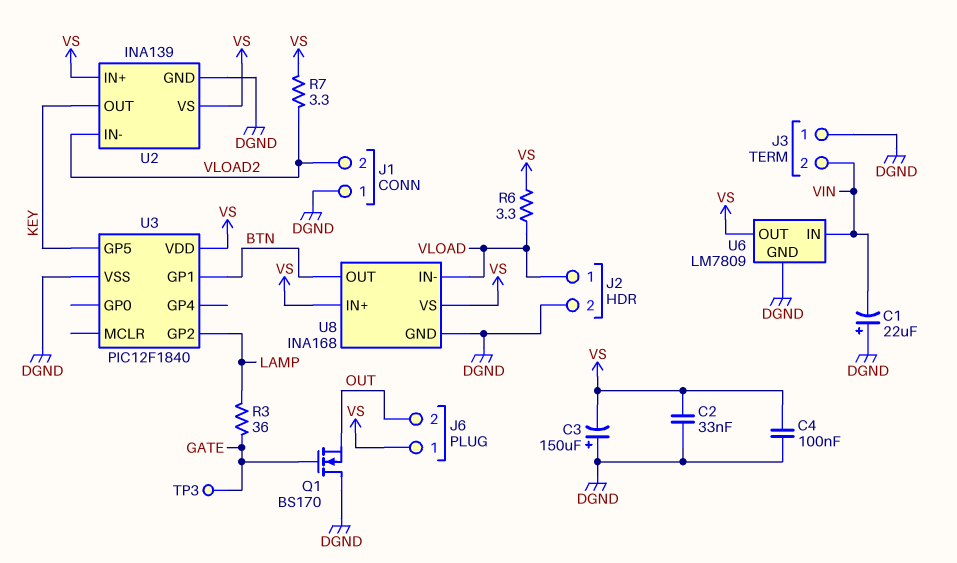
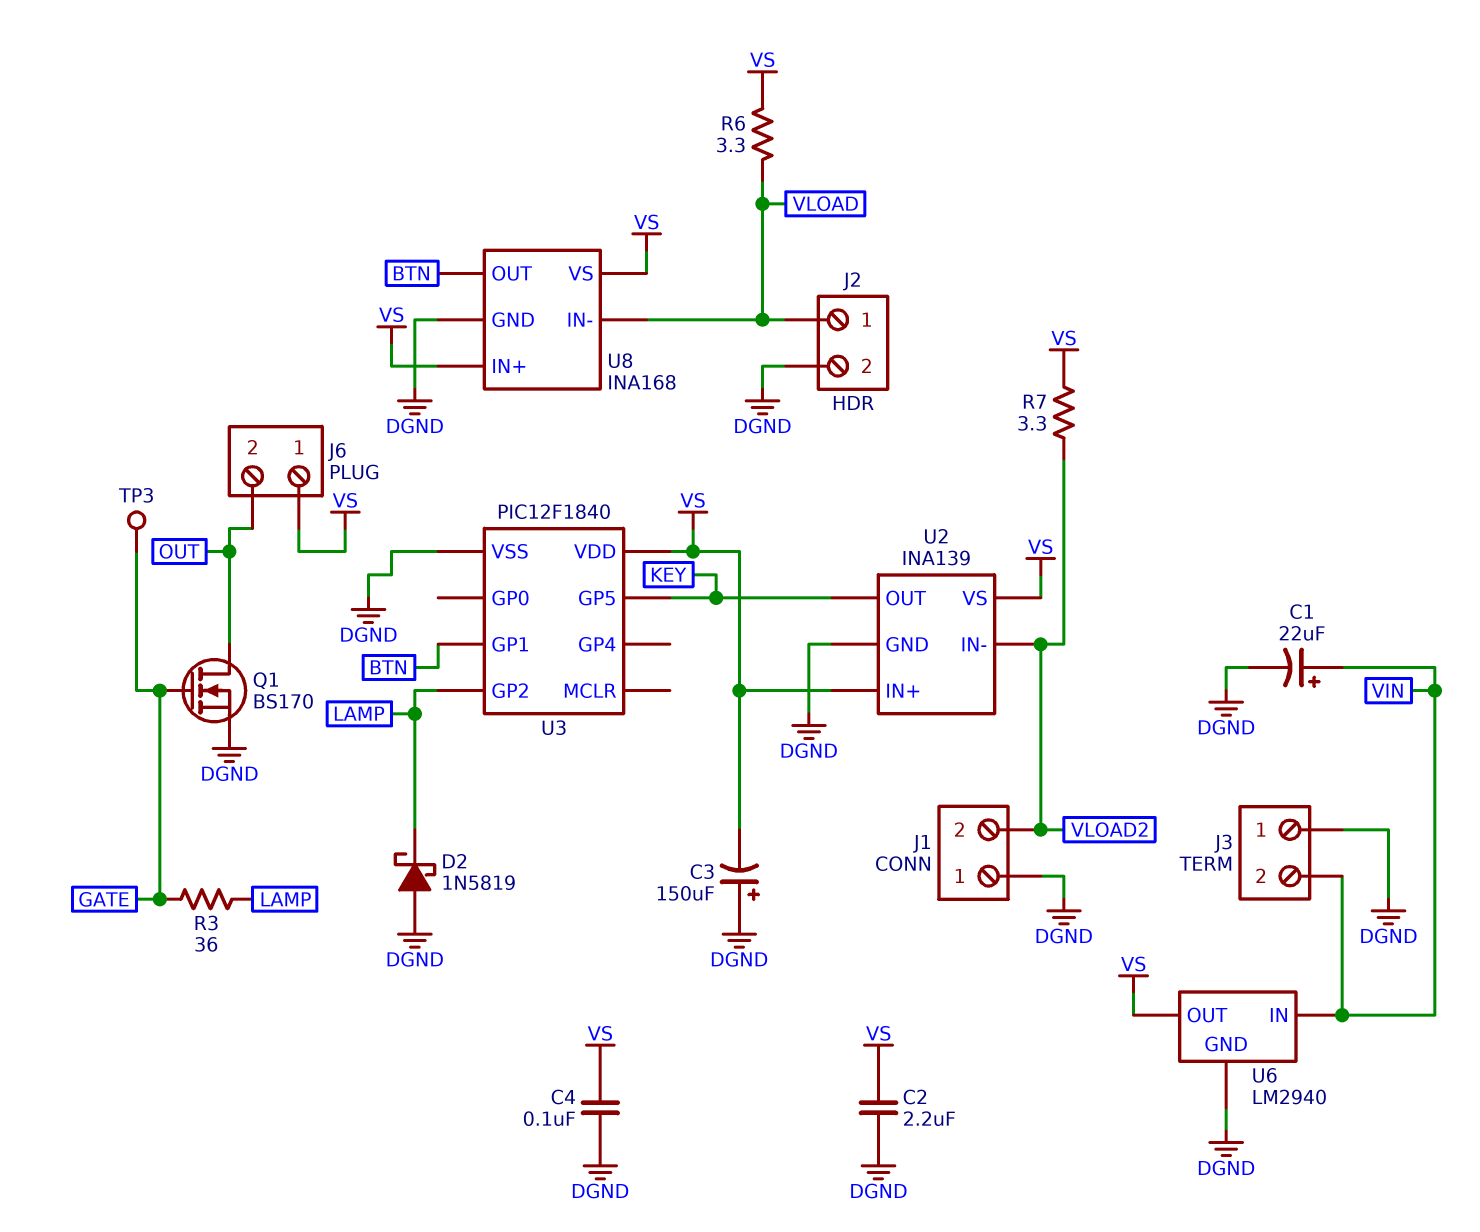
C1: 22uF (plus DGND, minus VIN) -> 22uF (plus VIN, minus DGND)
C2: 33nF (DGND, VS) -> 2.2uF (DGND, VS)
D2: none -> schottky 1N5819 (A DGND, K LAMP)
Q1: NMOS BS170 (G GATE, D DGND, S OUT) -> NMOS BS170 (G GATE, D OUT, S DGND)
U6: LM7809 -> LM2940

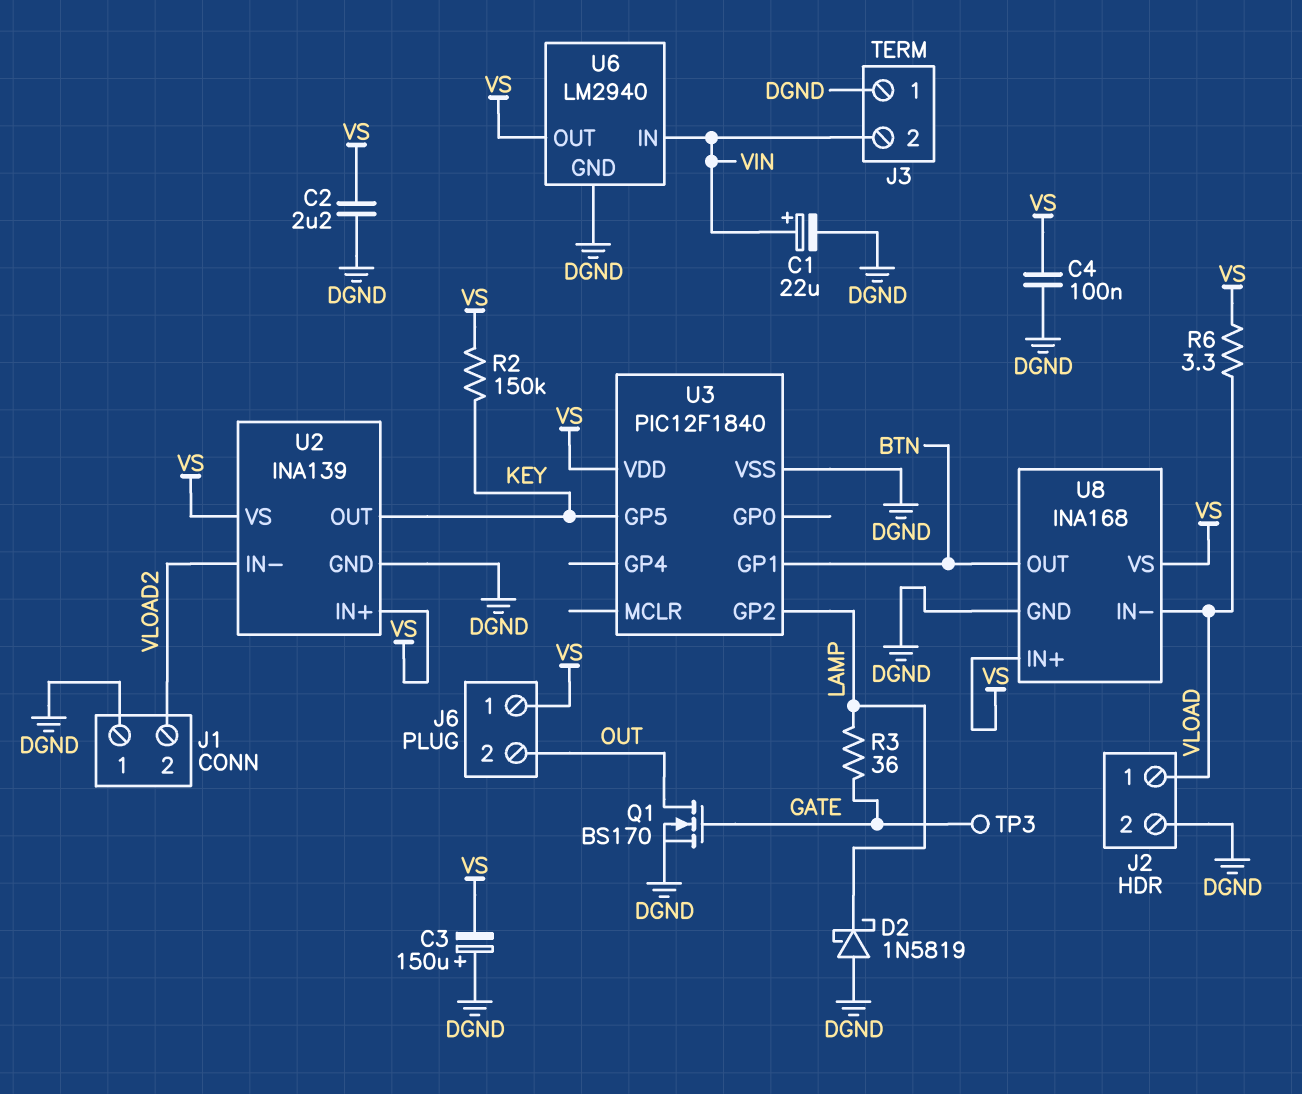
R2: none -> 150k (KEY, VS)
R7: 3.3 (VLOAD2, VS) -> none

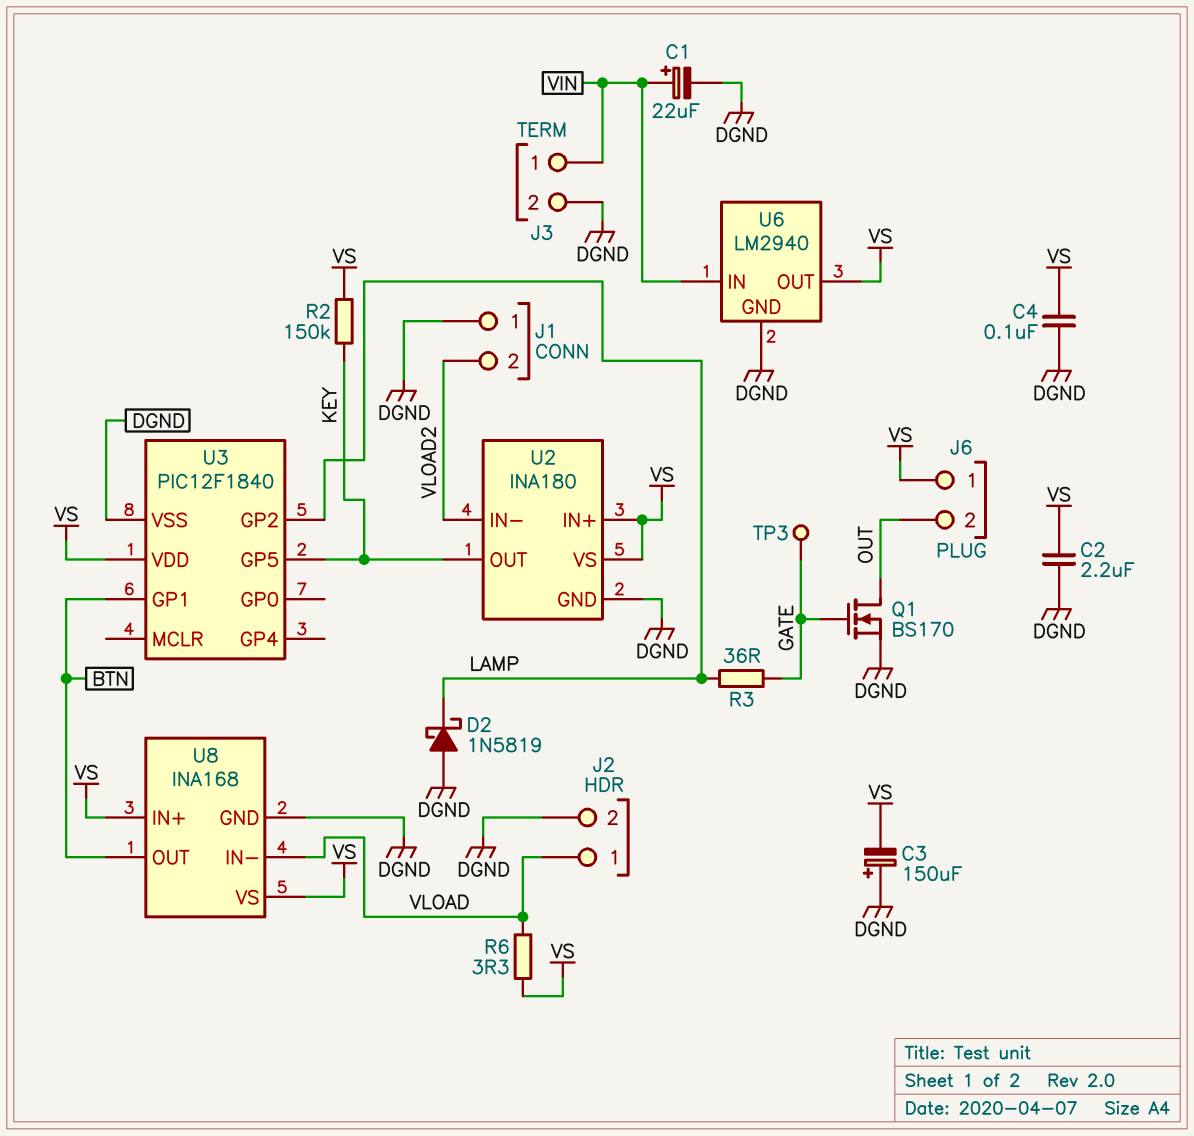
J3 pin 1: DGND -> VIN
J3 pin 2: VIN -> DGND
U2: INA139 -> INA180

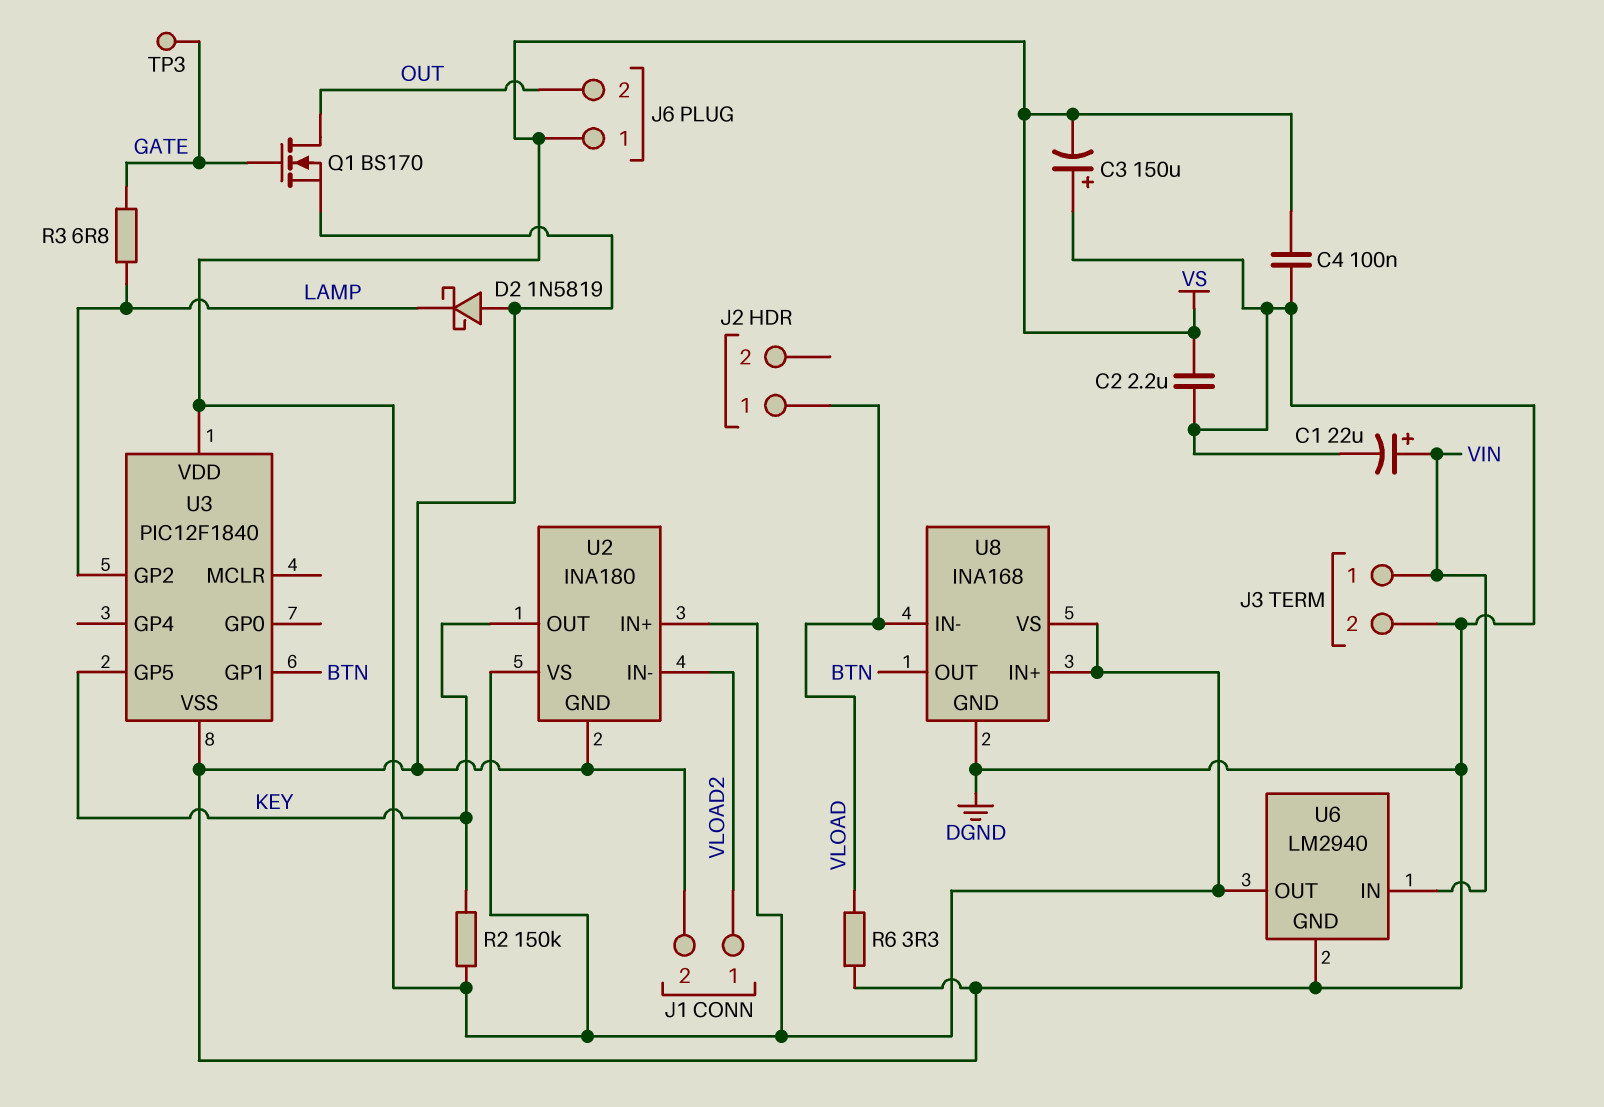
J1 pin 1: DGND -> VLOAD2
J1 pin 2: VLOAD2 -> DGND
J2 pin 2: DGND -> none
R3: 36 (GATE, LAMP) -> 6.8 (GATE, LAMP)
R6: 3.3 (VLOAD, VS) -> 3.3 (DGND, VLOAD)

